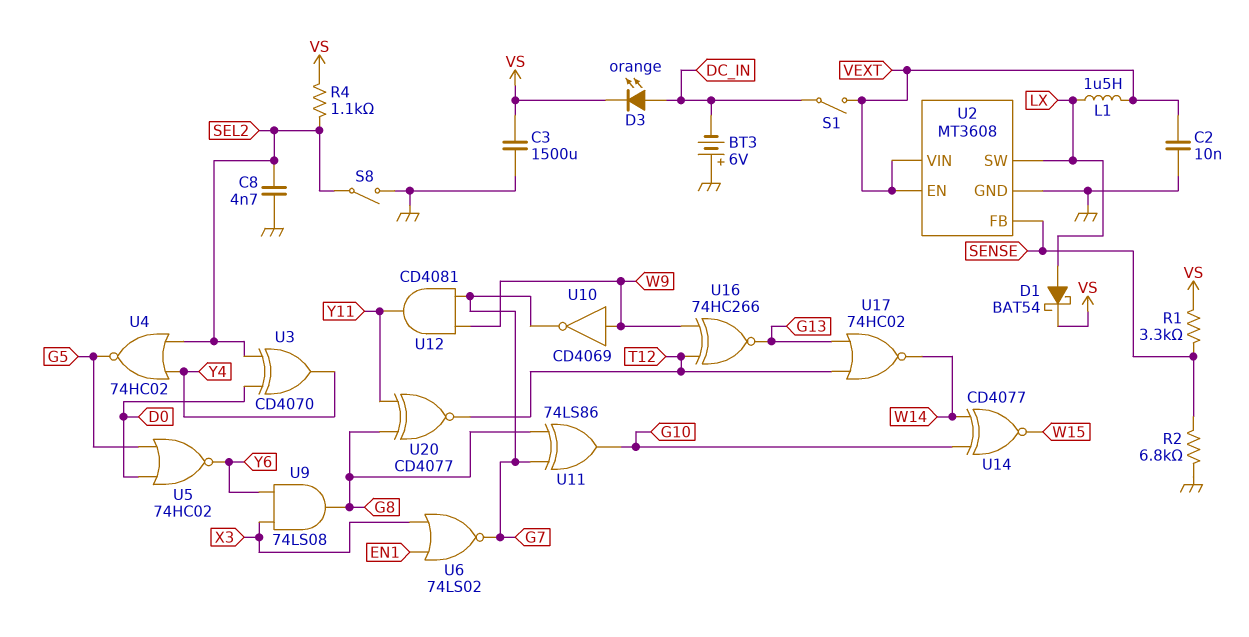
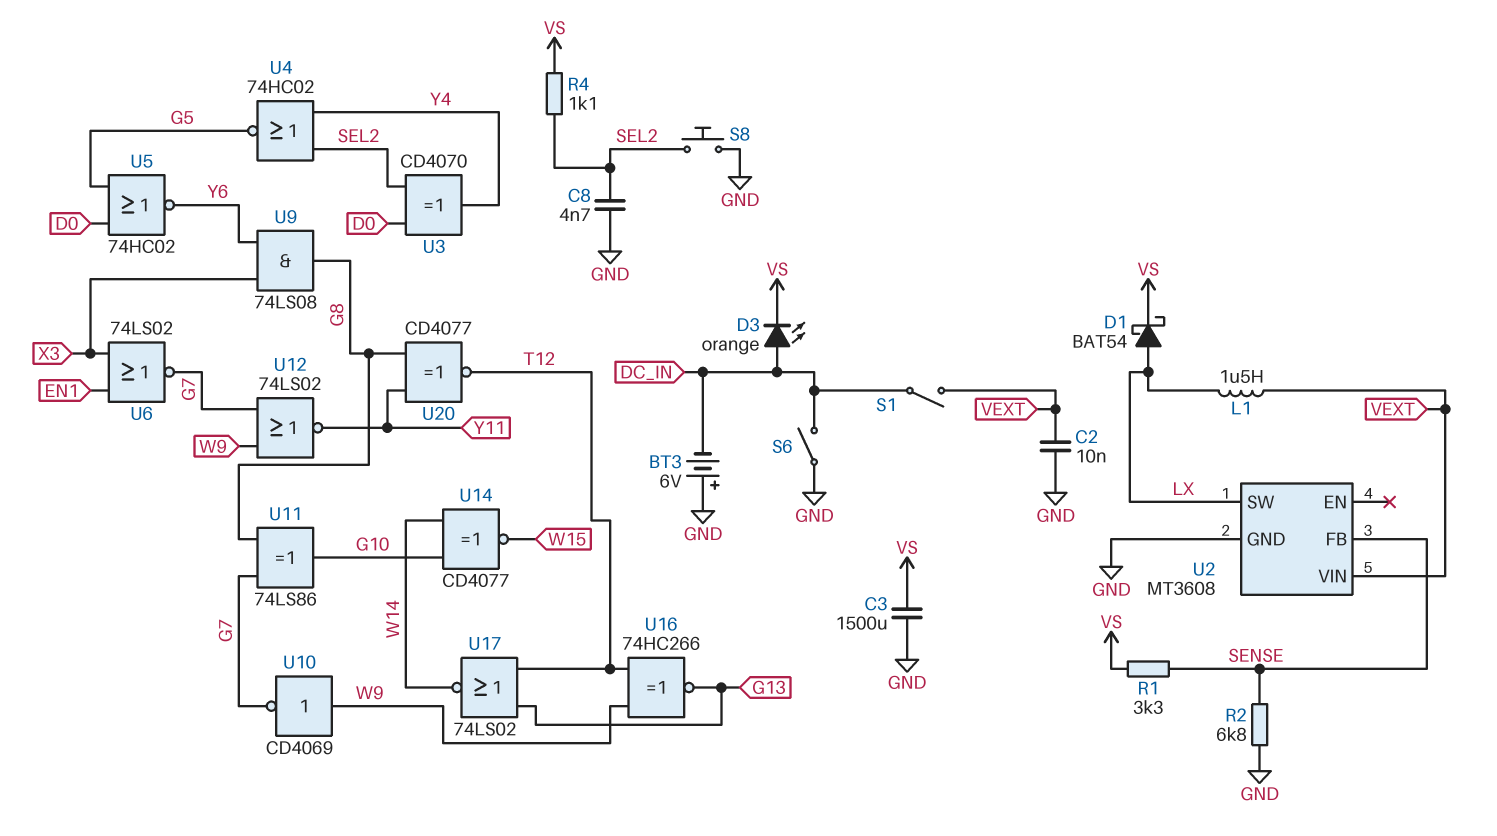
S6: none -> switch (DC_IN, GND)
S8: switch (GND, SEL2) -> button (GND, SEL2)
U2 pin EN: VEXT -> none
U12: AND CD4081 (in G7, in W9, out Y11) -> NOR 74LS02 (in G7, in W9, out Y11)
U17: NOR 74HC02 (in G13, in T12, out W14) -> NOR 74LS02 (in G13, in T12, out W14)

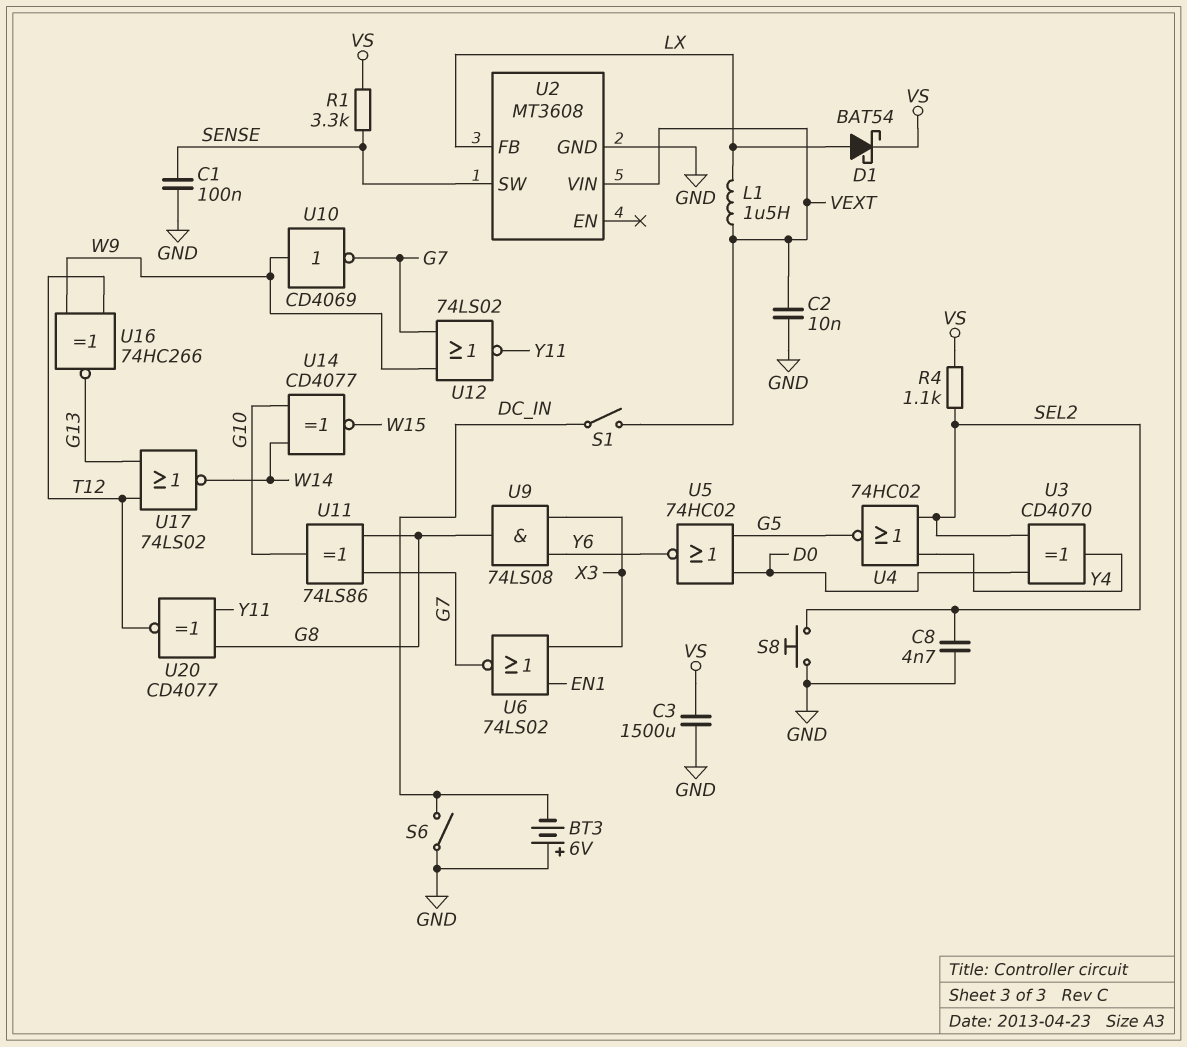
C1: none -> 100nF (GND, SENSE)
D3: LED orange (A DC_IN, K VS) -> none
R2: 6.8k (GND, SENSE) -> none
U2 pin FB: SENSE -> LX
U2 pin SW: LX -> SENSE

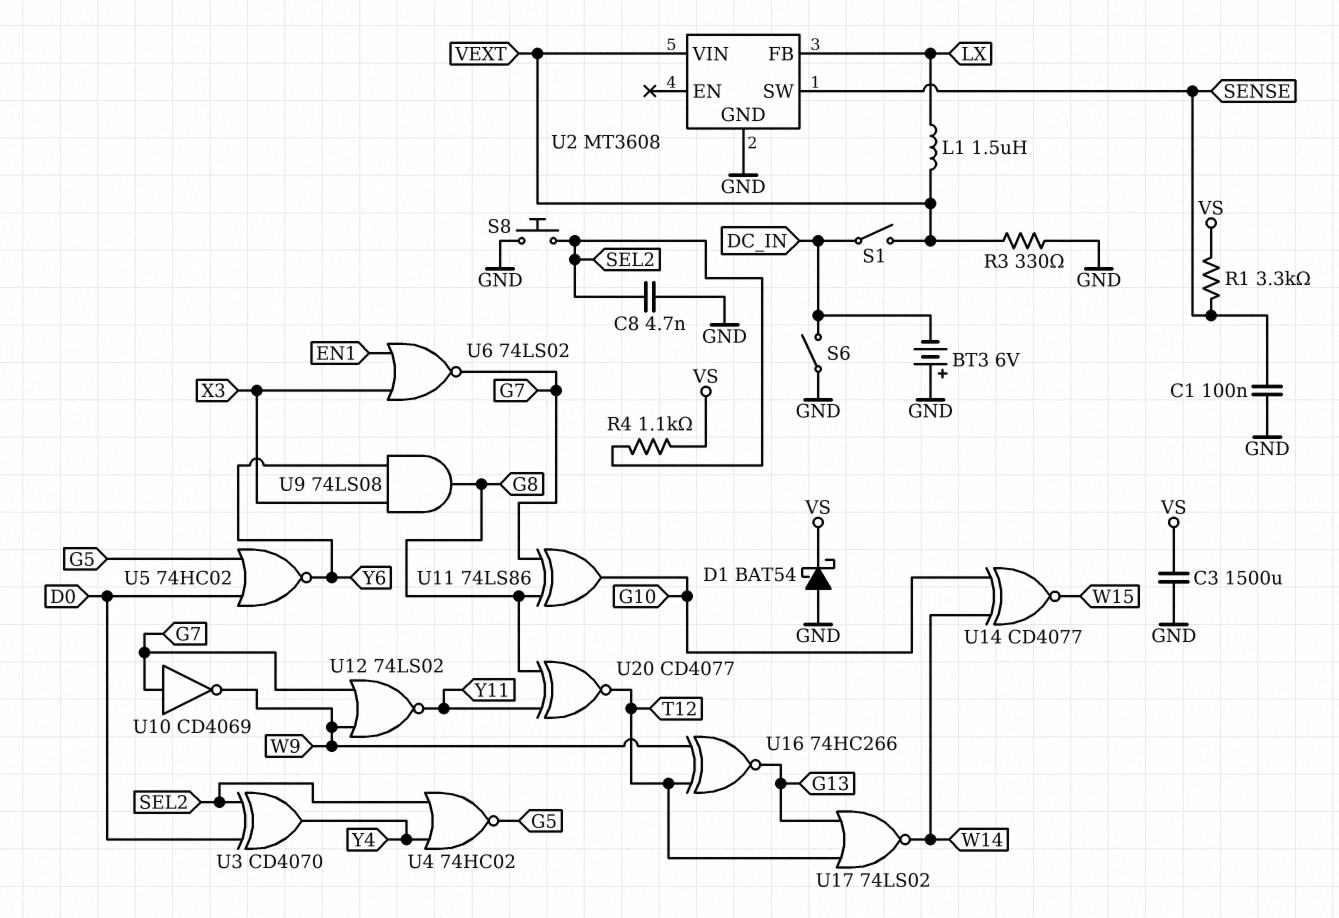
C2: 10nF (GND, VEXT) -> none
D1: schottky BAT54 (A LX, K VS) -> schottky BAT54 (A GND, K VS)
R3: none -> 330 (GND, VEXT)
U10: NOT CD4069 (in W9, out G7) -> NOT CD4069 (in G7, out W9)

